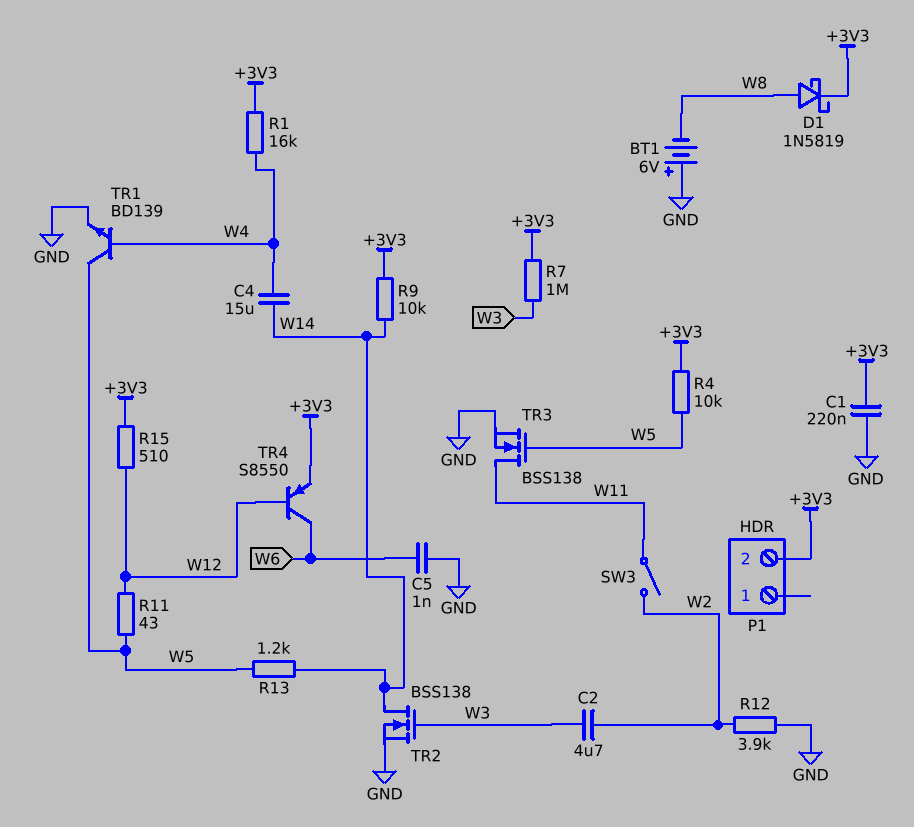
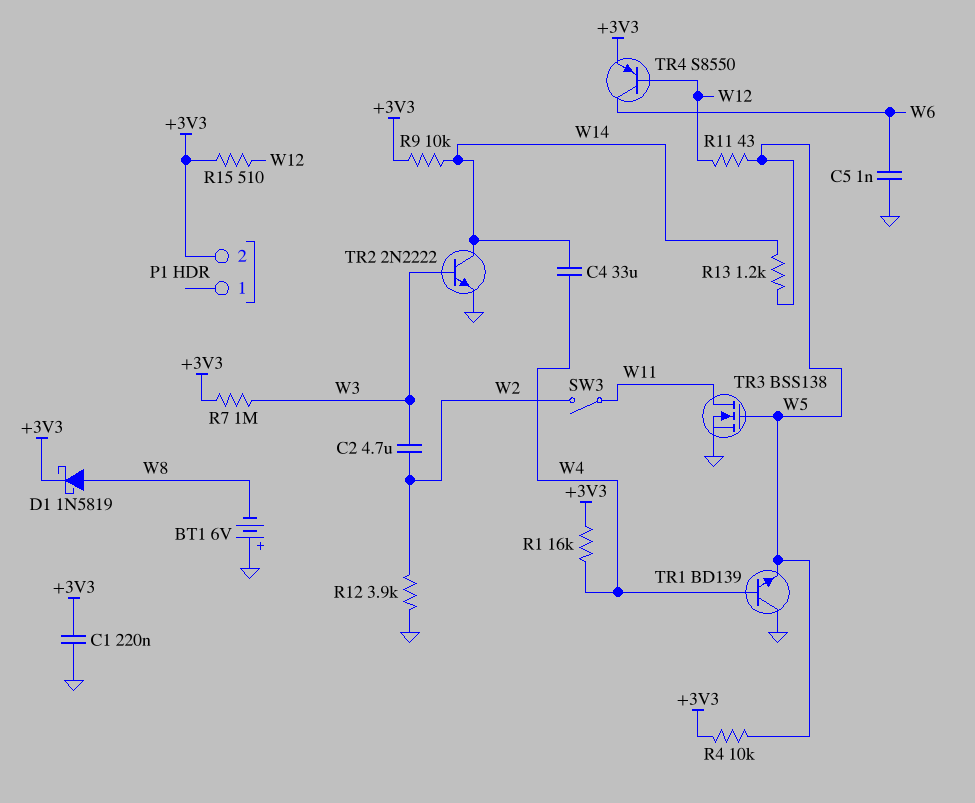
C4: 15uF (W4, W14) -> 33uF (W4, W14)
TR1: NPN BD139 (B W4, C W5, E GND) -> NPN BD139 (B W4, C GND, E W5)
TR2: NMOS BSS138 (G W3, D W14, S GND) -> NPN 2N2222 (B W3, C W14, E GND)

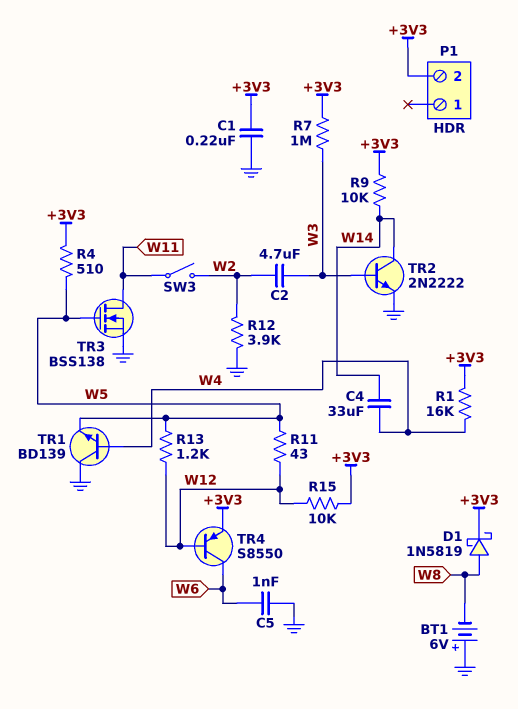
R4: 10k (+3V3, W5) -> 510 (+3V3, W5)
R13: 1.2k (W5, W14) -> 1.2k (W5, W12)
R15: 510 (+3V3, W12) -> 10k (+3V3, W12)

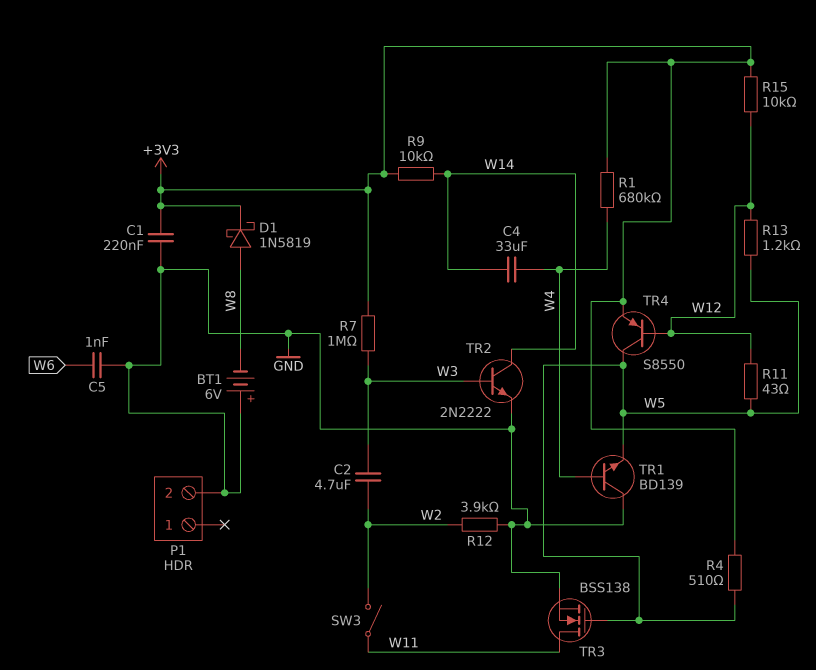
P1 pin 2: +3V3 -> GND
R1: 16k (+3V3, W4) -> 680k (+3V3, W4)
TR4: PNP S8550 (B W12, C W6, E +3V3) -> PNP S8550 (B W12, C W5, E +3V3)

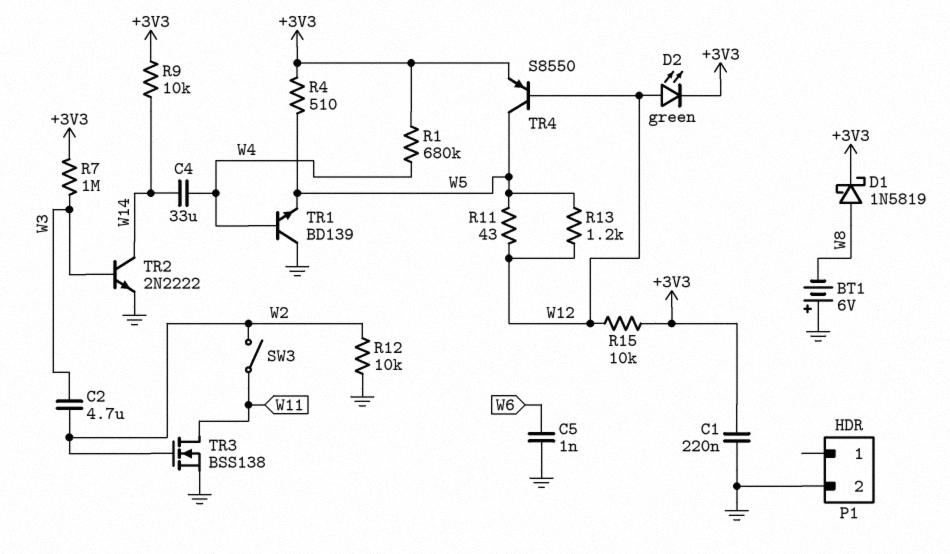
D2: none -> LED green (A W12, K +3V3)
R12: 3.9k (GND, W2) -> 10k (GND, W2)
TR3: NMOS BSS138 (G W5, D W11, S GND) -> NMOS BSS138 (G W2, D W11, S GND)

